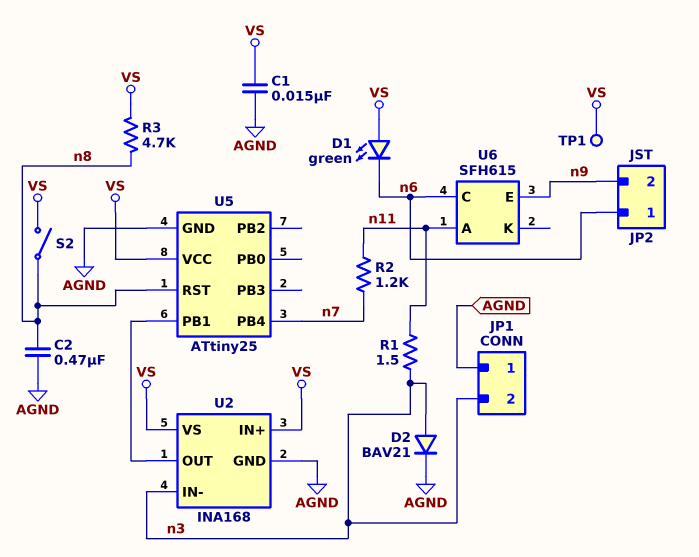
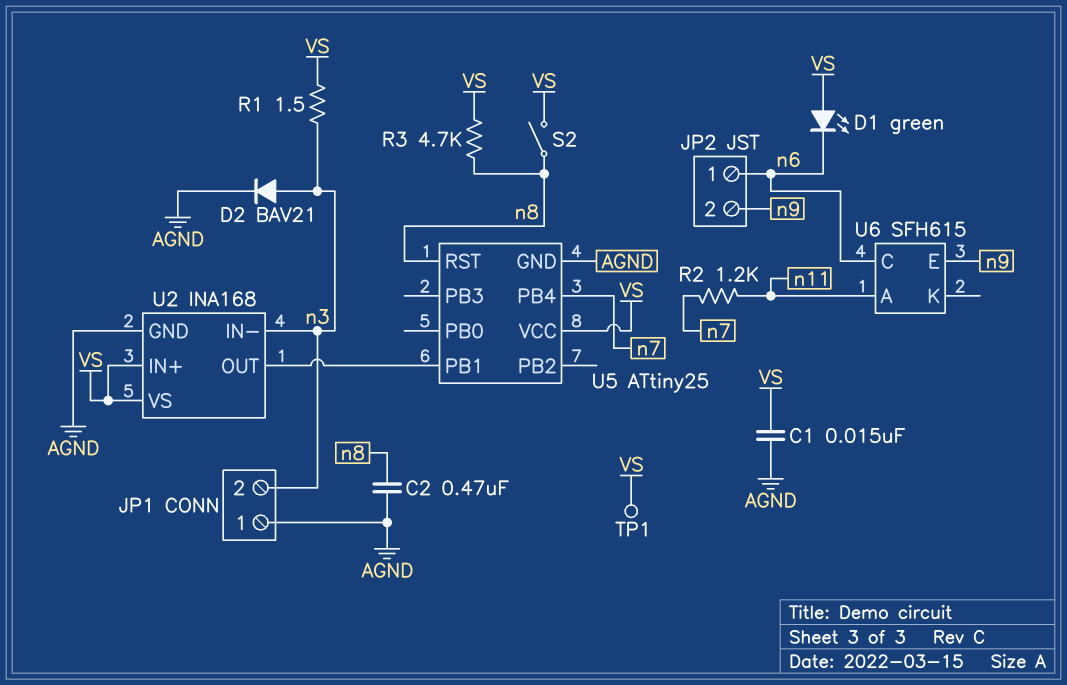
R1: 1.5 (n3, n11) -> 1.5 (VS, n3)

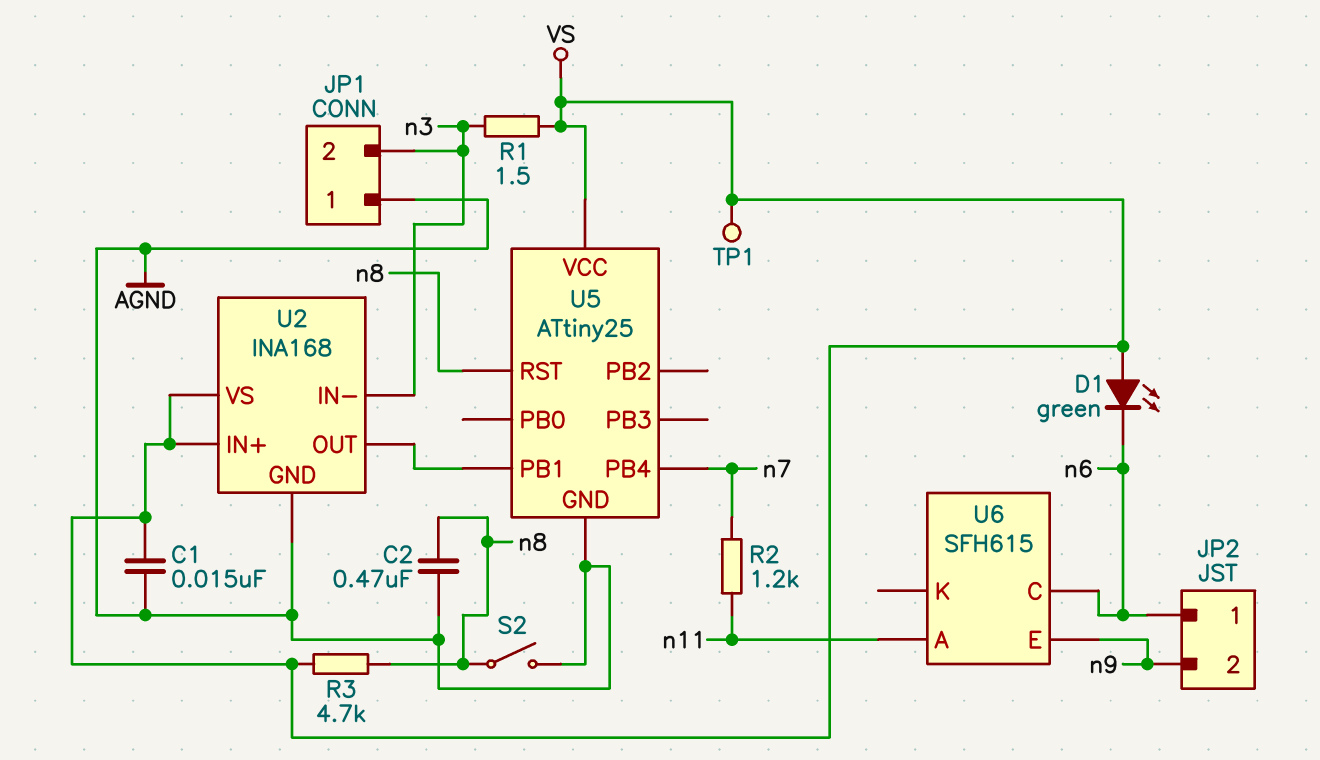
D2: diode BAV21 (A n3, K AGND) -> none
S2: switch (VS, n8) -> switch (AGND, n8)

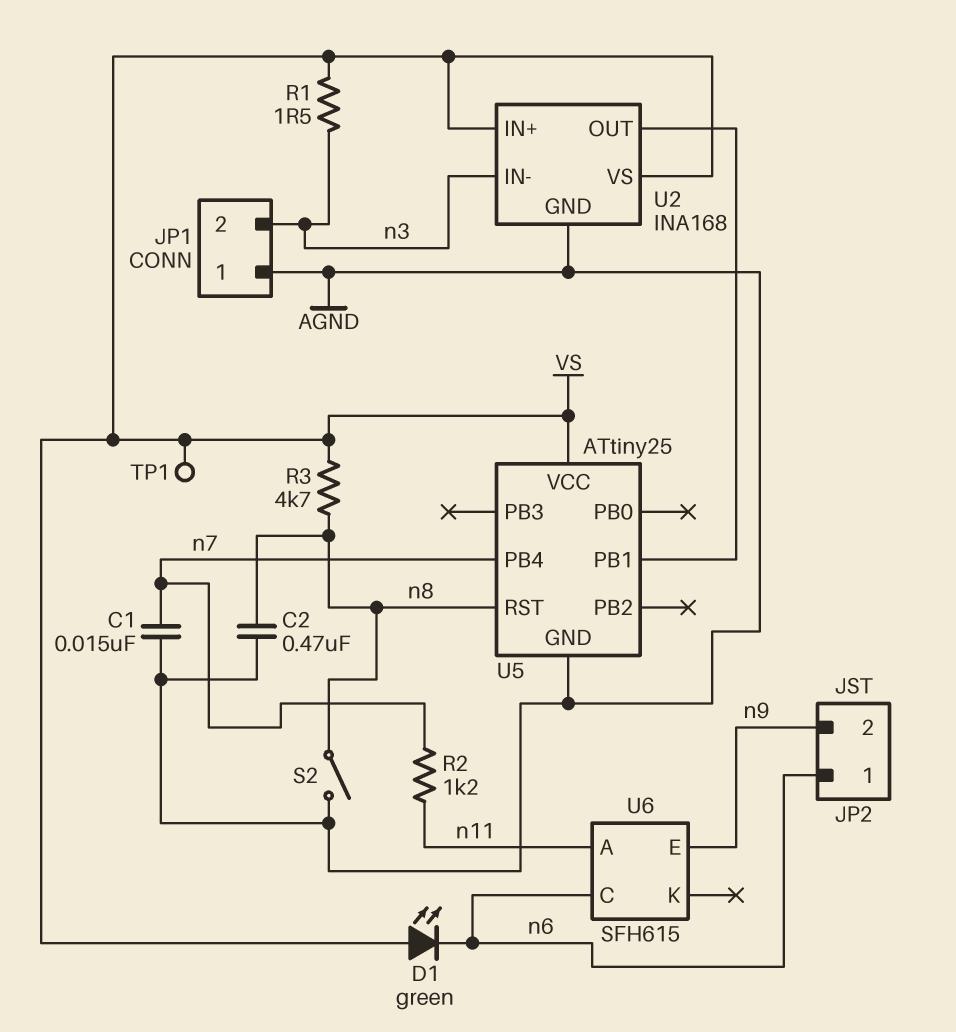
C1: 15nF (AGND, VS) -> 15nF (AGND, n7)

